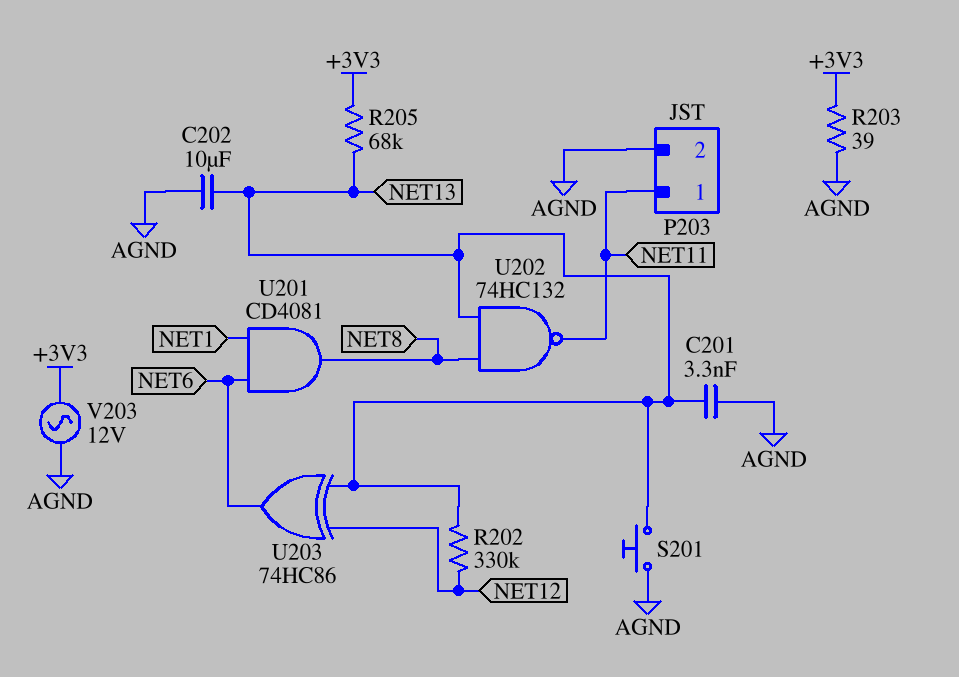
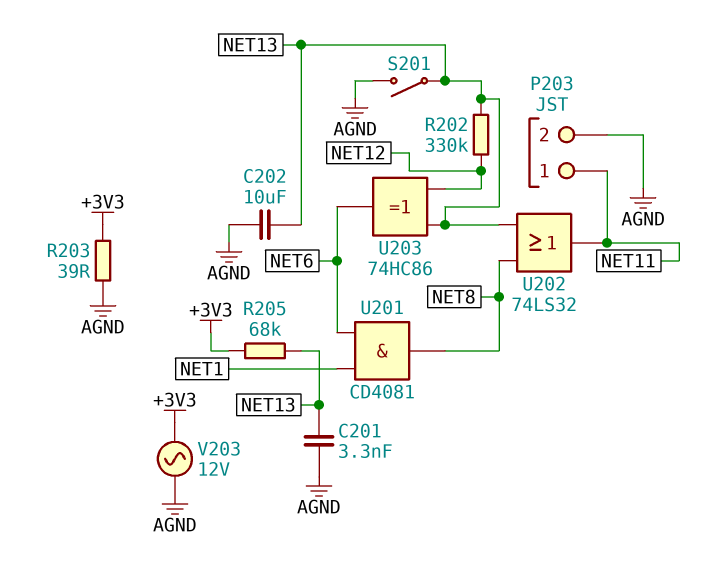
S201: button (AGND, NET13) -> switch (AGND, NET13)
U202: NAND 74HC132 (in NET8, in NET13, out NET11) -> OR 74LS32 (in NET8, in NET13, out NET11)

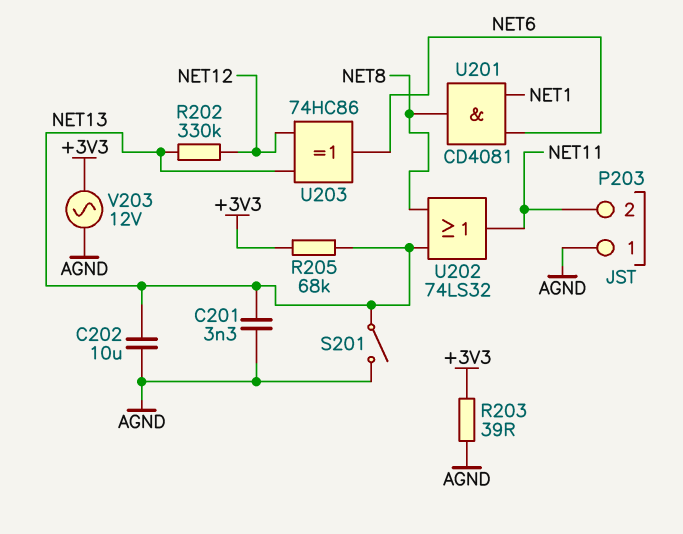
P203 pin 1: NET11 -> AGND
P203 pin 2: AGND -> NET11

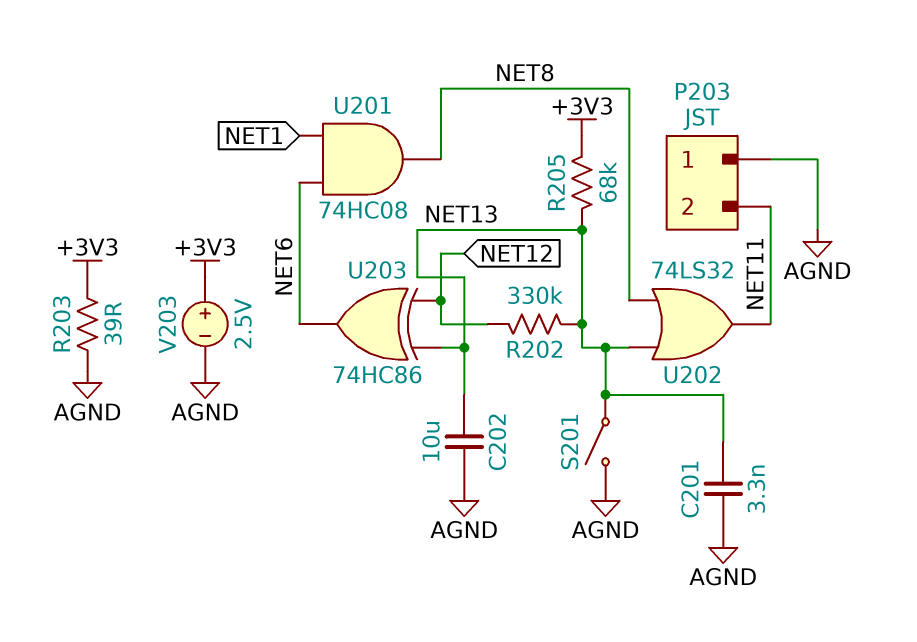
U201: AND CD4081 (in NET1, in NET6, out NET8) -> AND 74HC08 (in NET1, in NET6, out NET8)
V203: AC 12V (+3V3, AGND) -> 2.5V (plus +3V3, minus AGND)

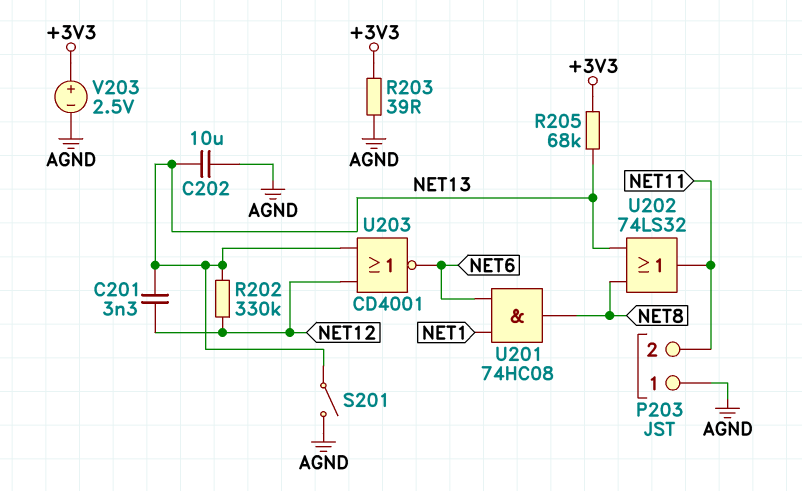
C201: 3.3nF (AGND, NET13) -> 3.3nF (NET12, NET13)
U203: XOR 74HC86 (in NET12, in NET13, out NET6) -> NOR CD4001 (in NET12, in NET13, out NET6)

